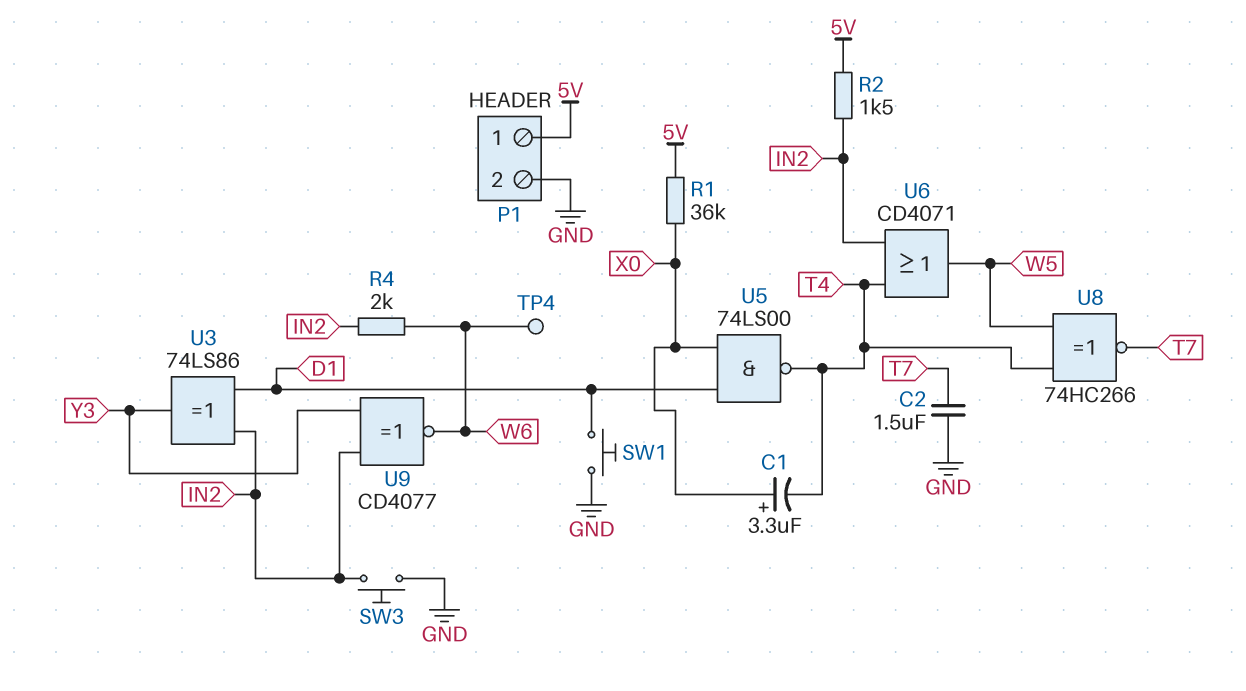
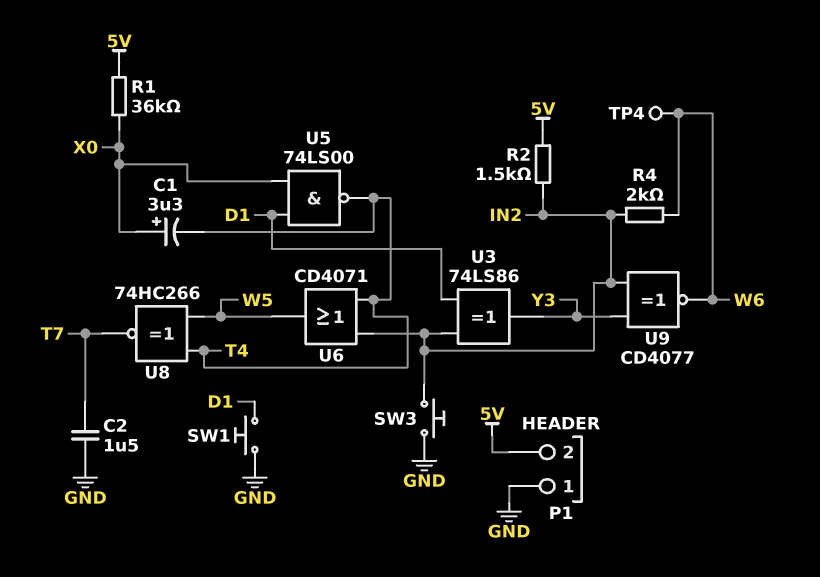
P1 pin 1: 5V -> GND
P1 pin 2: GND -> 5V

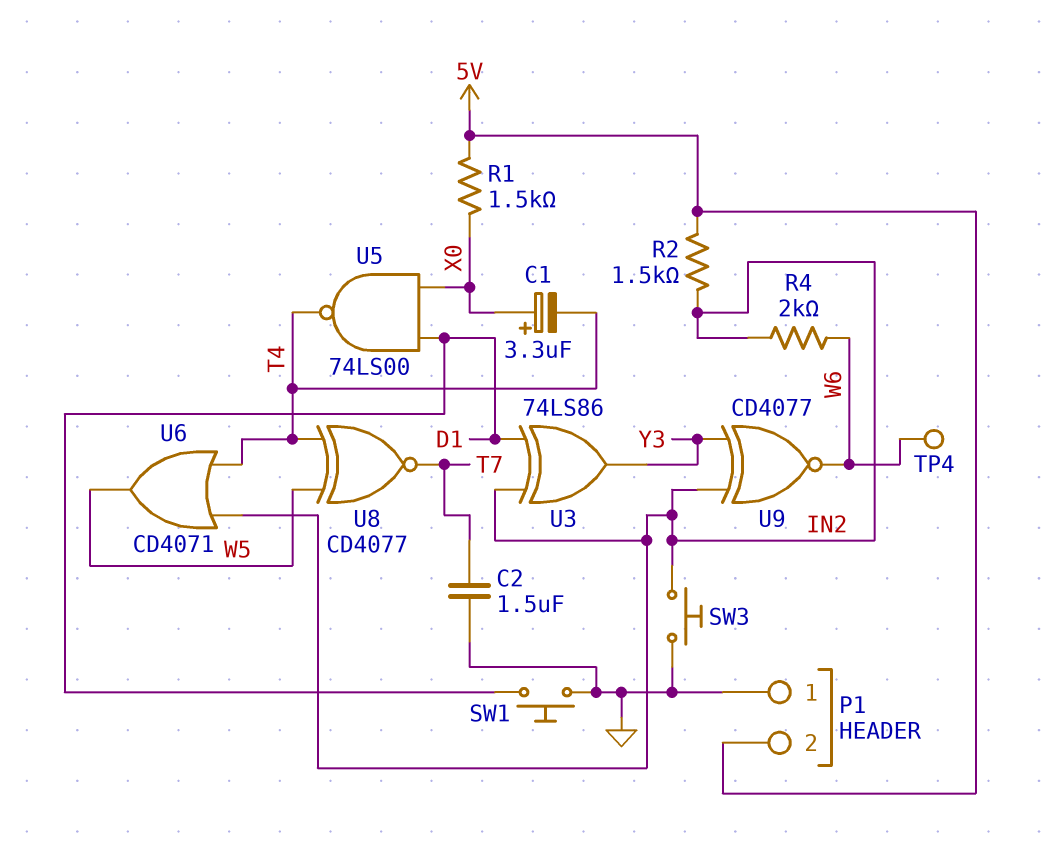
R1: 36k (5V, X0) -> 1.5k (5V, X0)
U8: XNOR 74HC266 (in T4, in W5, out T7) -> XNOR CD4077 (in T4, in W5, out T7)

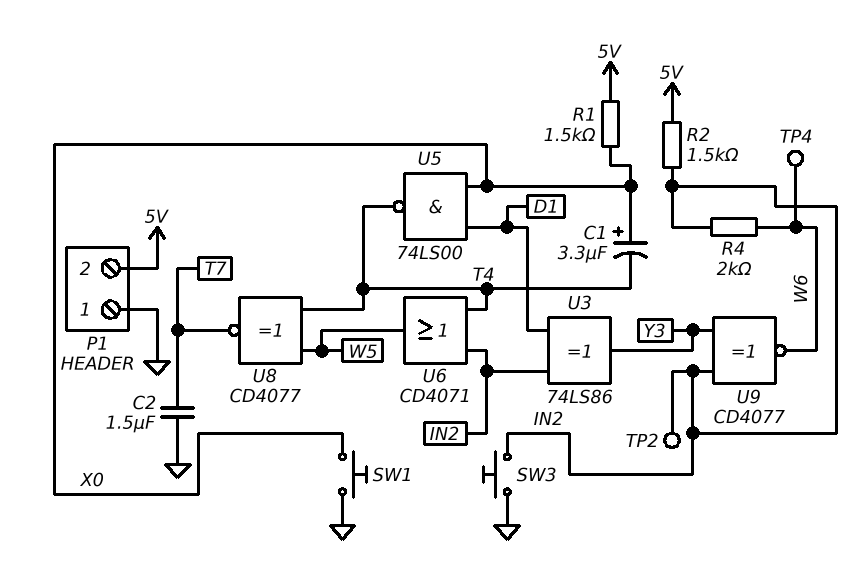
SW1: button (D1, GND) -> button (GND, X0)
TP2: none -> test point (IN2)

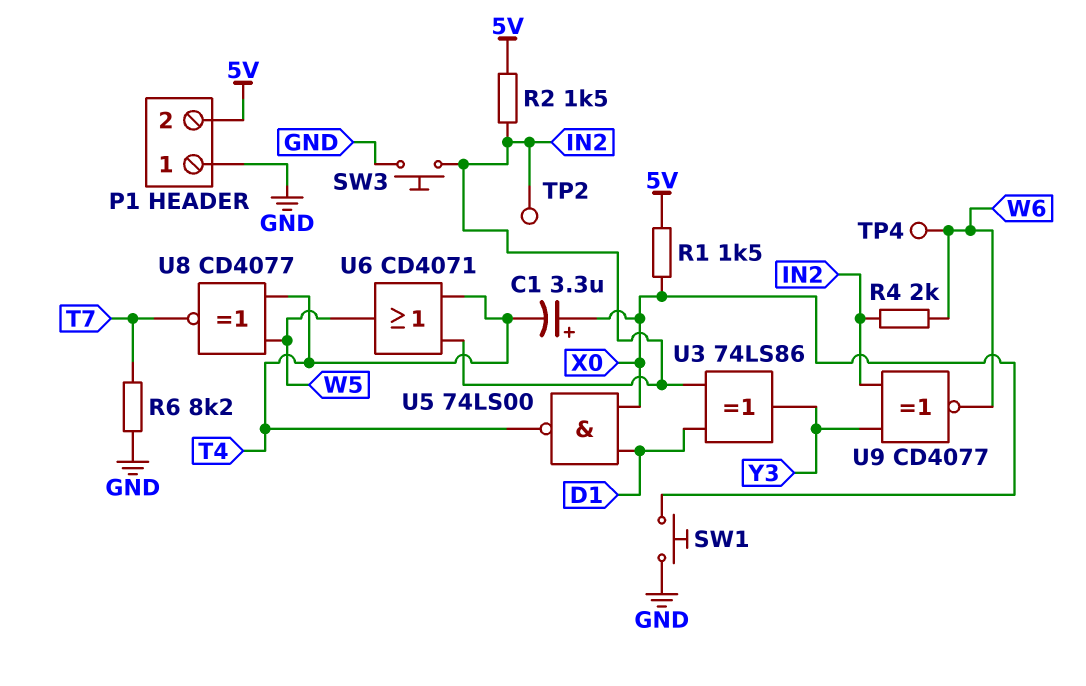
C2: 1.5uF (GND, T7) -> none
R6: none -> 8.2k (GND, T7)

